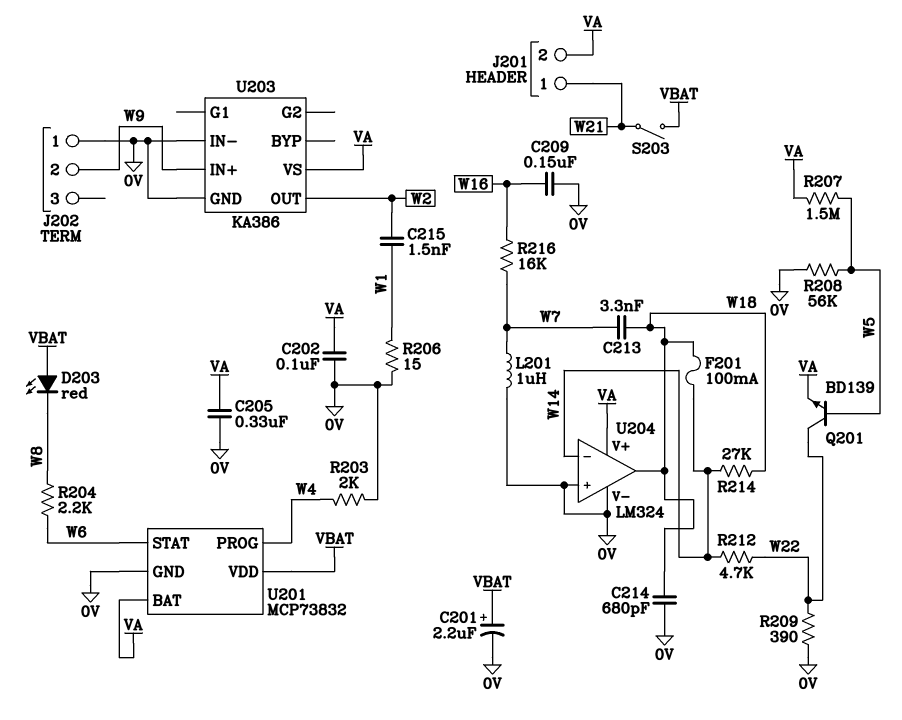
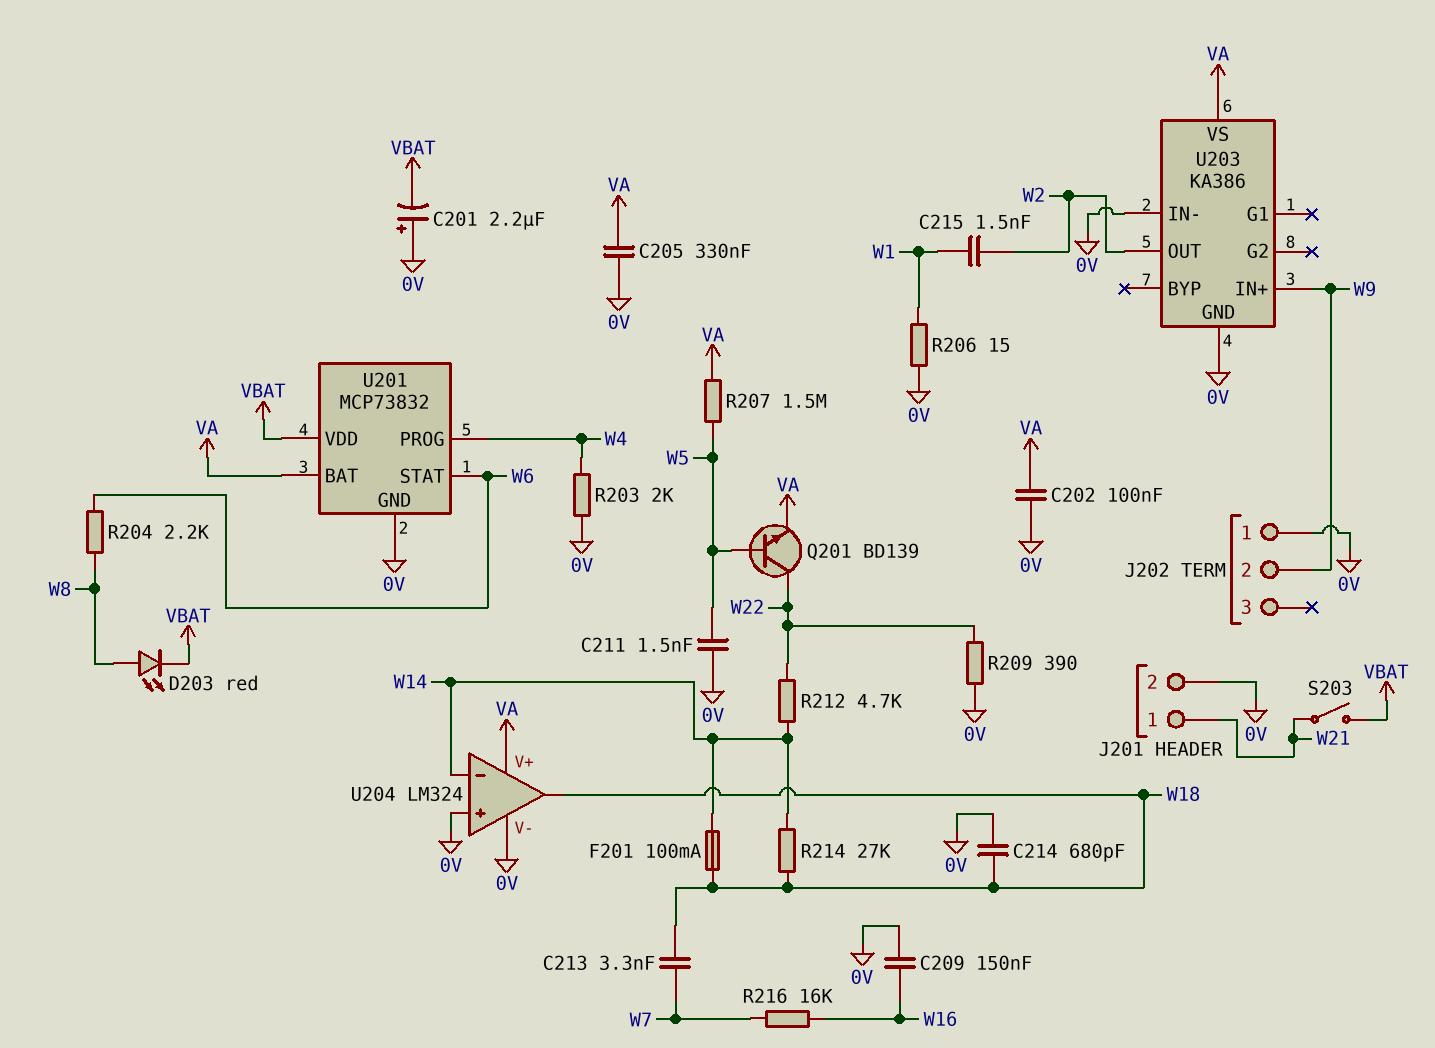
C201: 2.2uF (plus VBAT, minus 0V) -> 2.2uF (plus 0V, minus VBAT)
C211: none -> 1.5nF (0V, W5)
D203: LED red (A VBAT, K W8) -> LED red (A W8, K VBAT)
J201 pin 2: VA -> 0V
L201: 1uH (0V, W7) -> none
R208: 56k (0V, W5) -> none

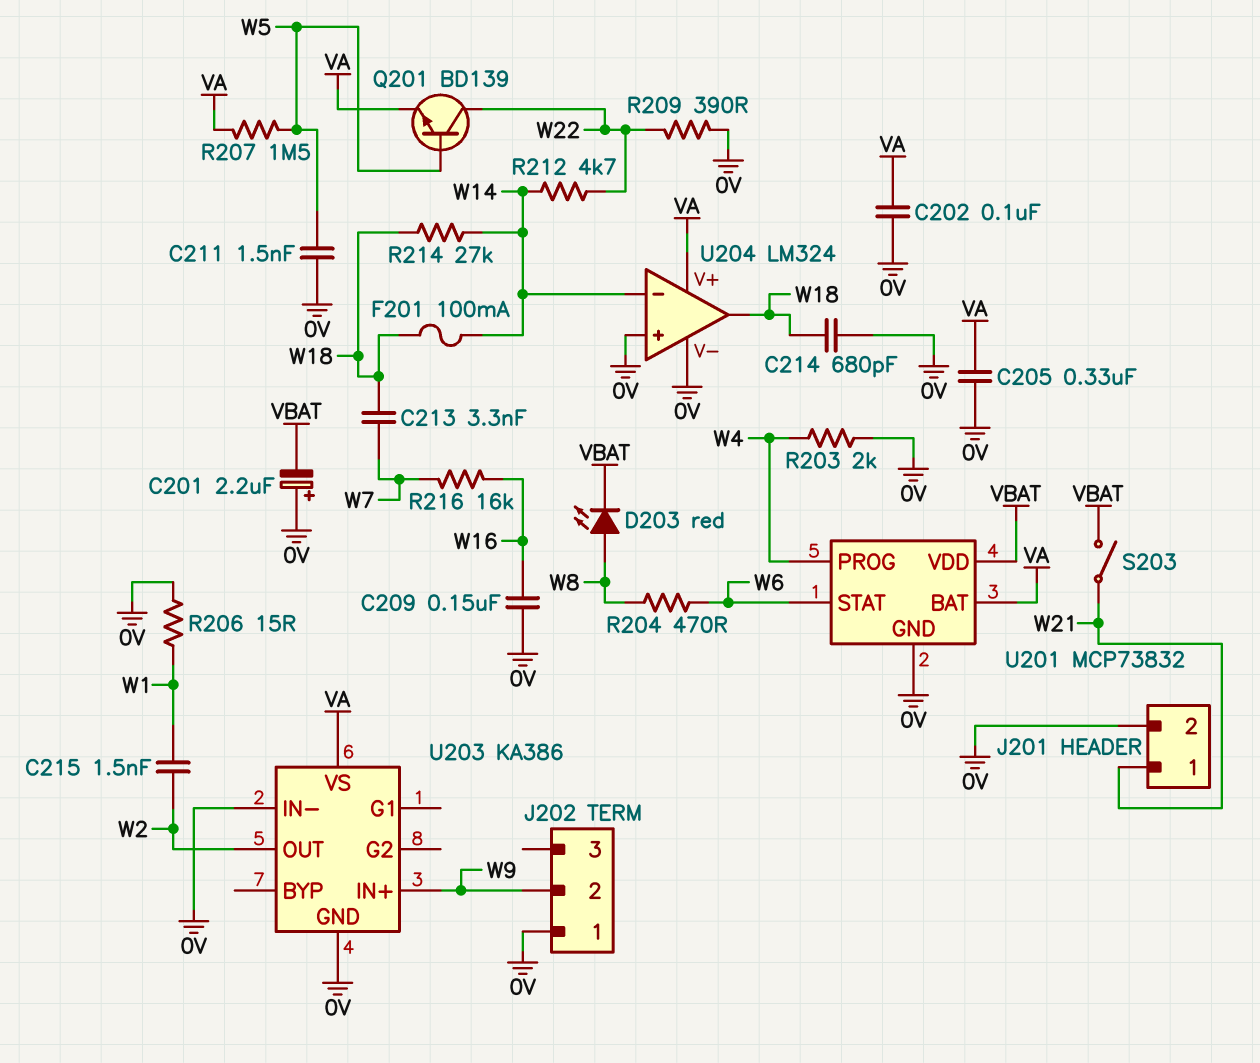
R204: 2.2k (W6, W8) -> 470 (W6, W8)

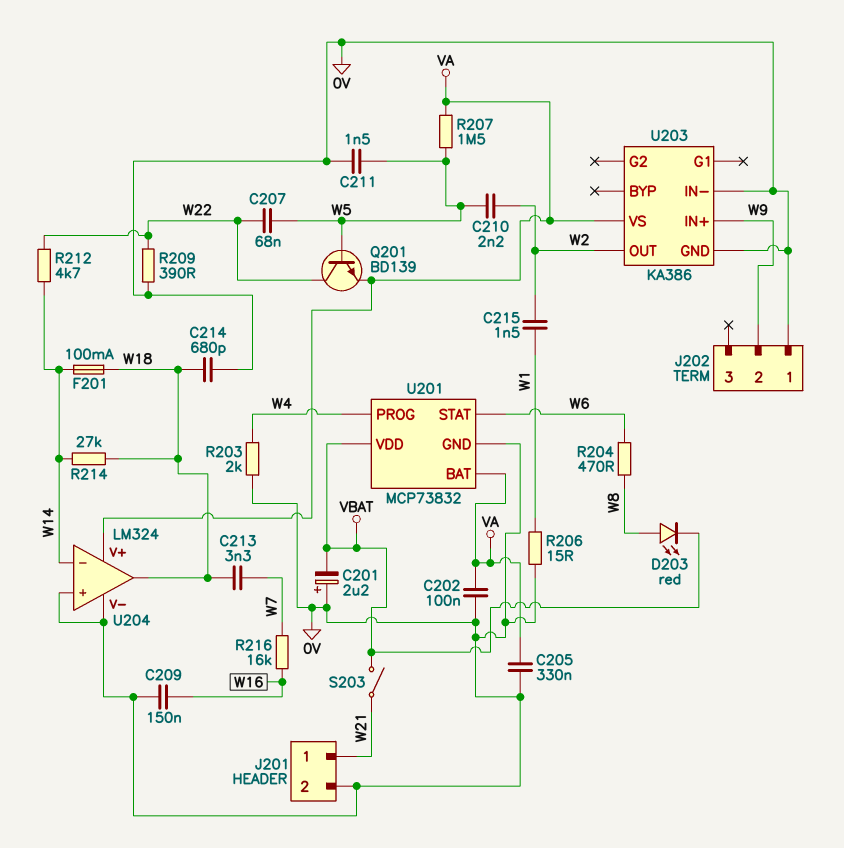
C207: none -> 68nF (W5, W22)
C210: none -> 2.2nF (W2, W5)

